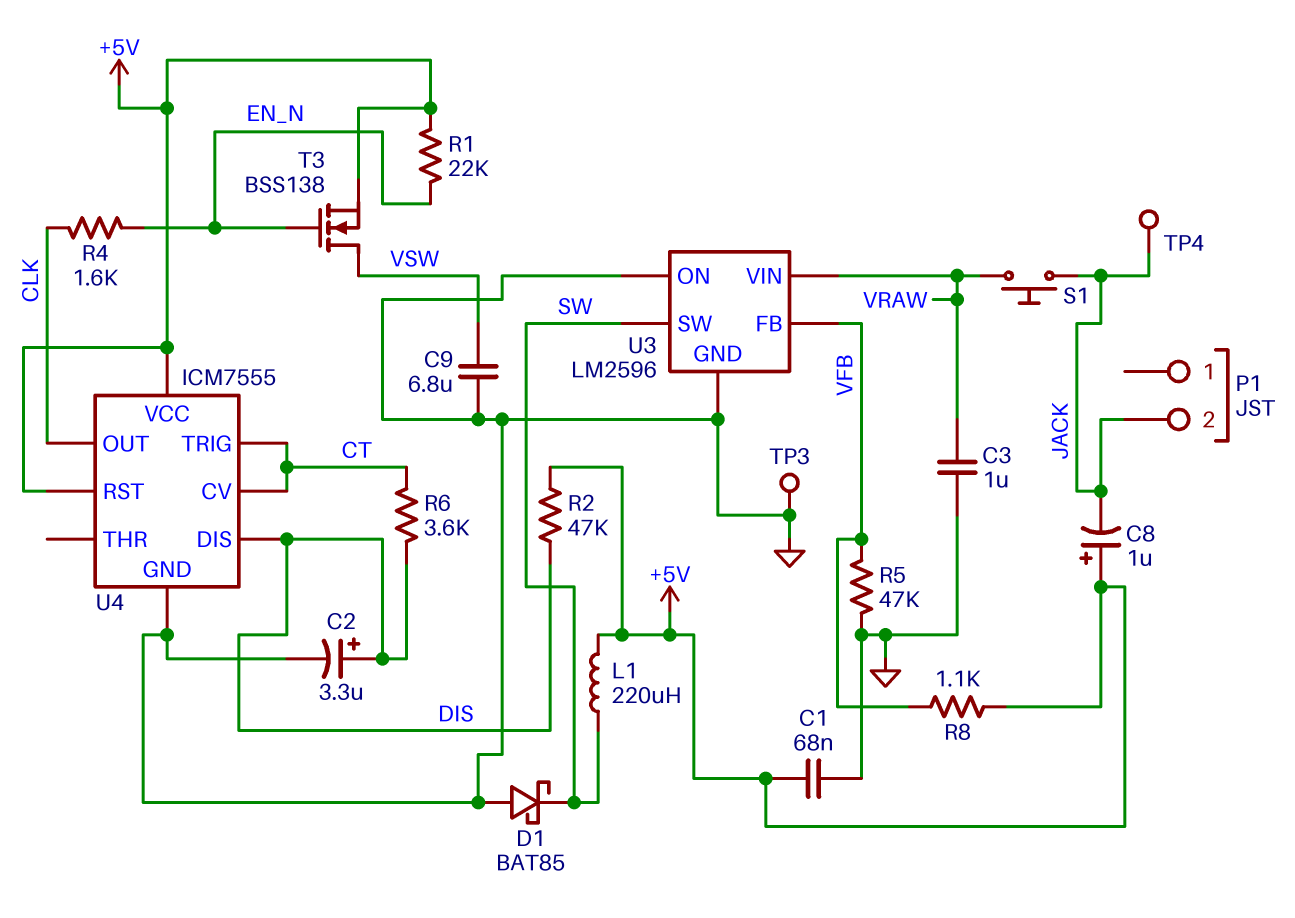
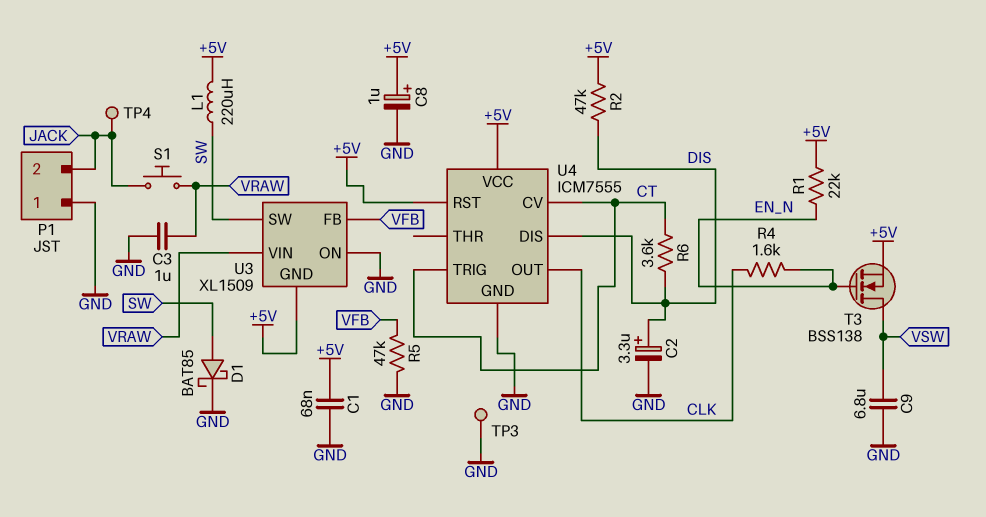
C8: 1uF (plus +5V, minus JACK) -> 1uF (plus +5V, minus GND)
D1: schottky BAT85 (A GND, K SW) -> schottky BAT85 (A SW, K GND)
P1 pin 1: none -> GND
R8: 1.1k (+5V, VFB) -> none
U3: LM2596 -> XL1509
U3 pin GND: GND -> +5V

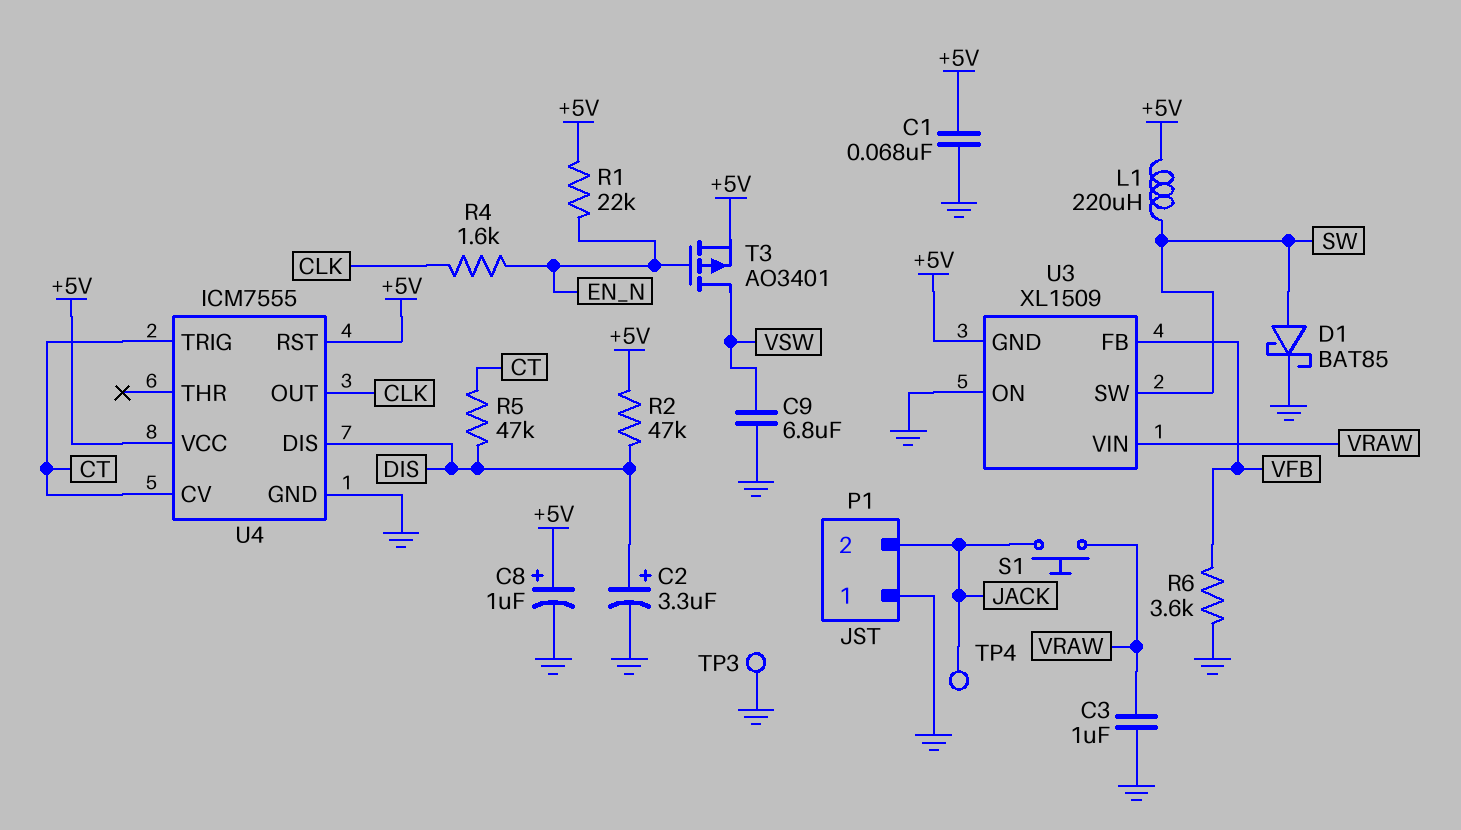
R5: 47k (GND, VFB) -> 47k (CT, DIS)
R6: 3.6k (CT, DIS) -> 3.6k (GND, VFB)
T3: NMOS BSS138 (G EN_N, D VSW, S +5V) -> PMOS AO3401 (G EN_N, D VSW, S +5V)

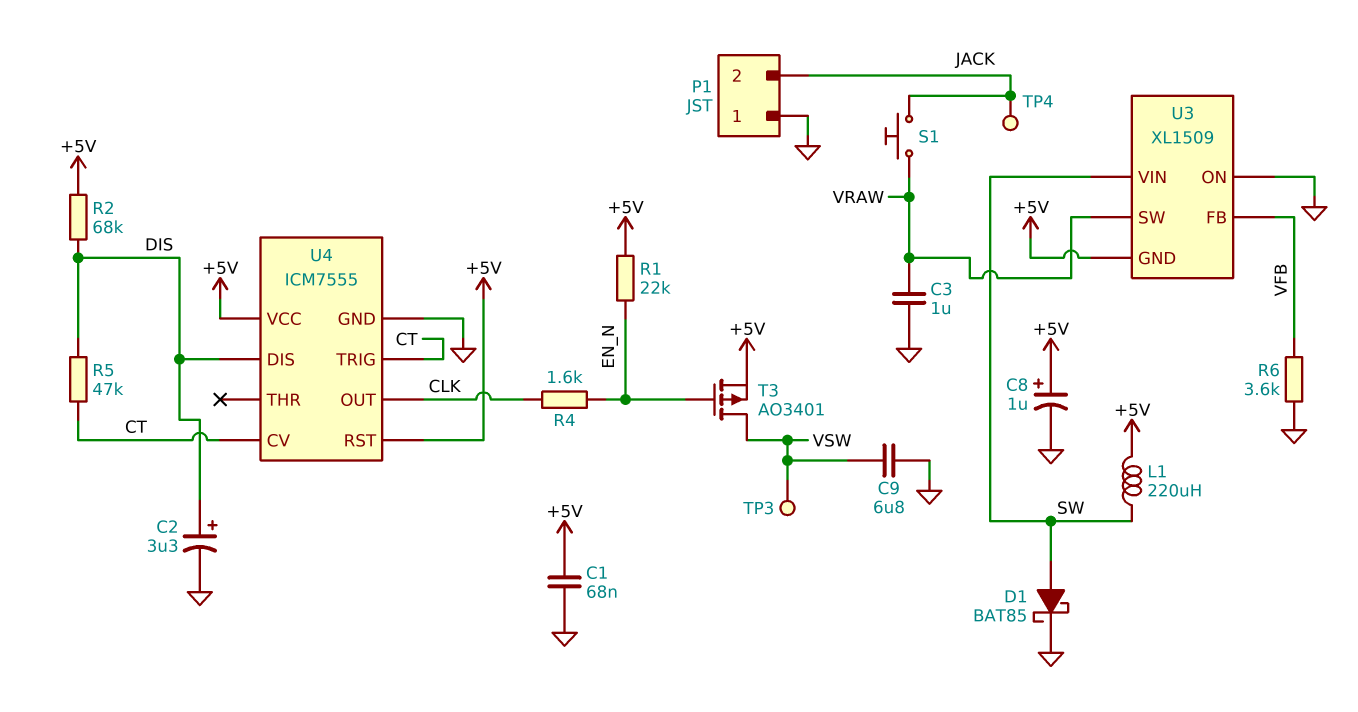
R2: 47k (+5V, DIS) -> 68k (+5V, DIS)
TP3: test point (GND) -> test point (VSW)
U3 pin SW: SW -> VRAW
U3 pin VIN: VRAW -> SW

